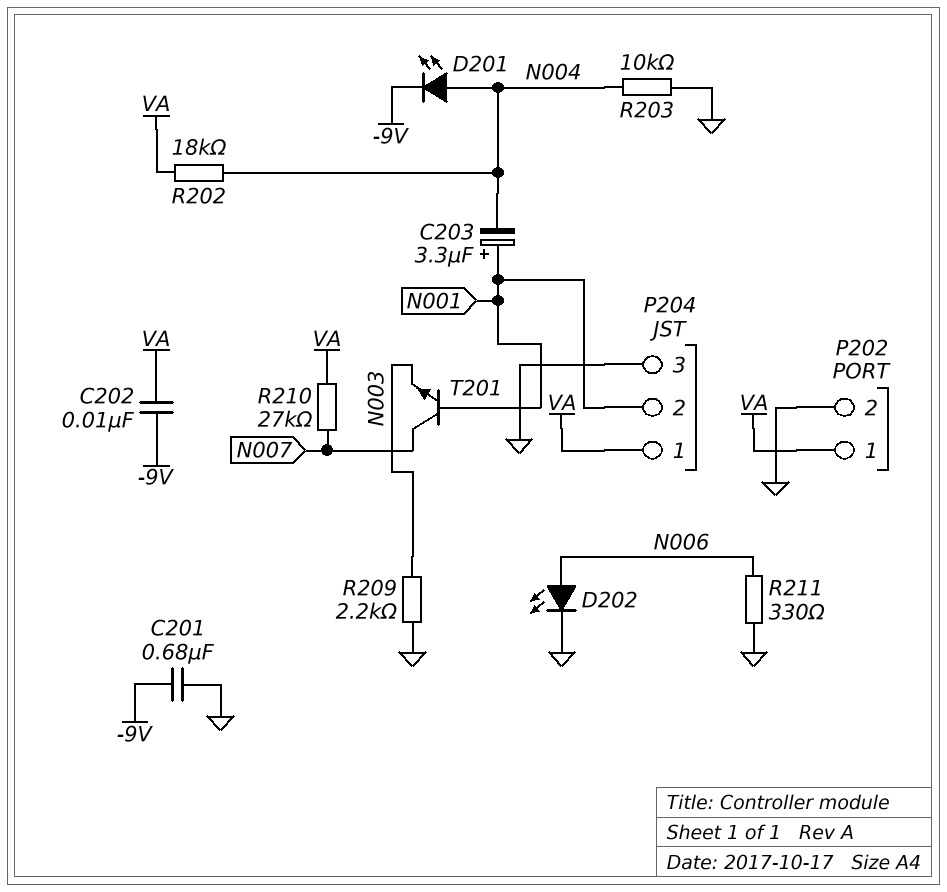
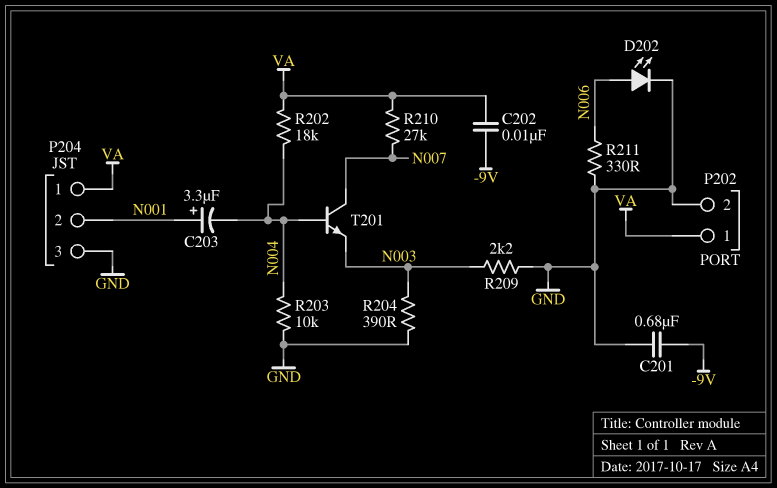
D201: LED (A N004, K -9V) -> none
R204: none -> 390 (GND, N003)
T201: NPN (B N001, C N007, E N003) -> NPN (B N004, C N007, E N003)

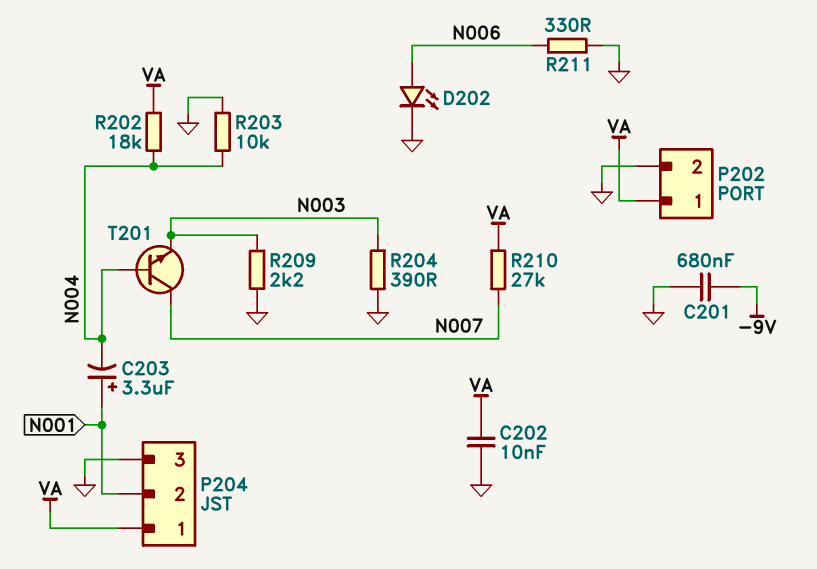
C202: 10nF (-9V, VA) -> 10nF (GND, VA)

